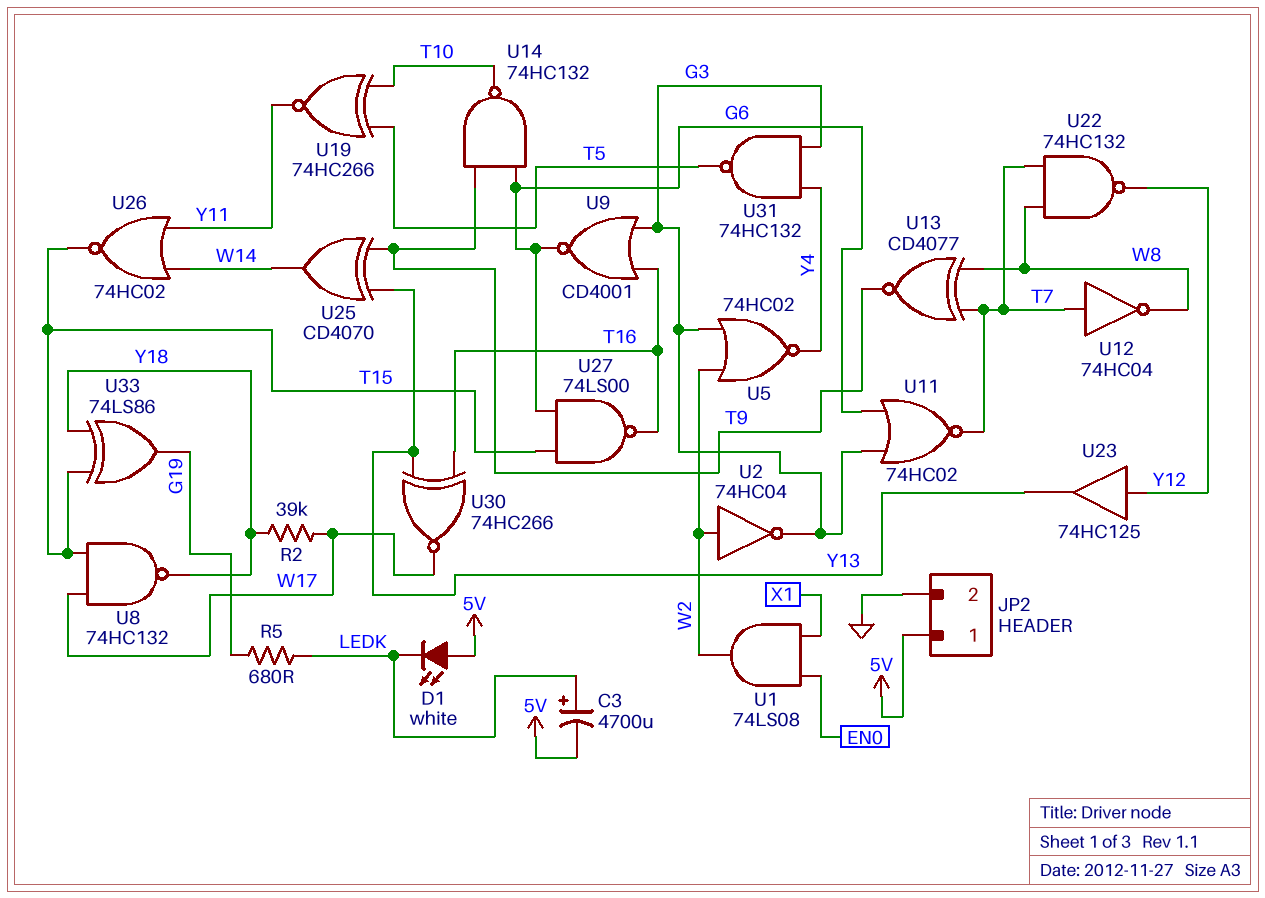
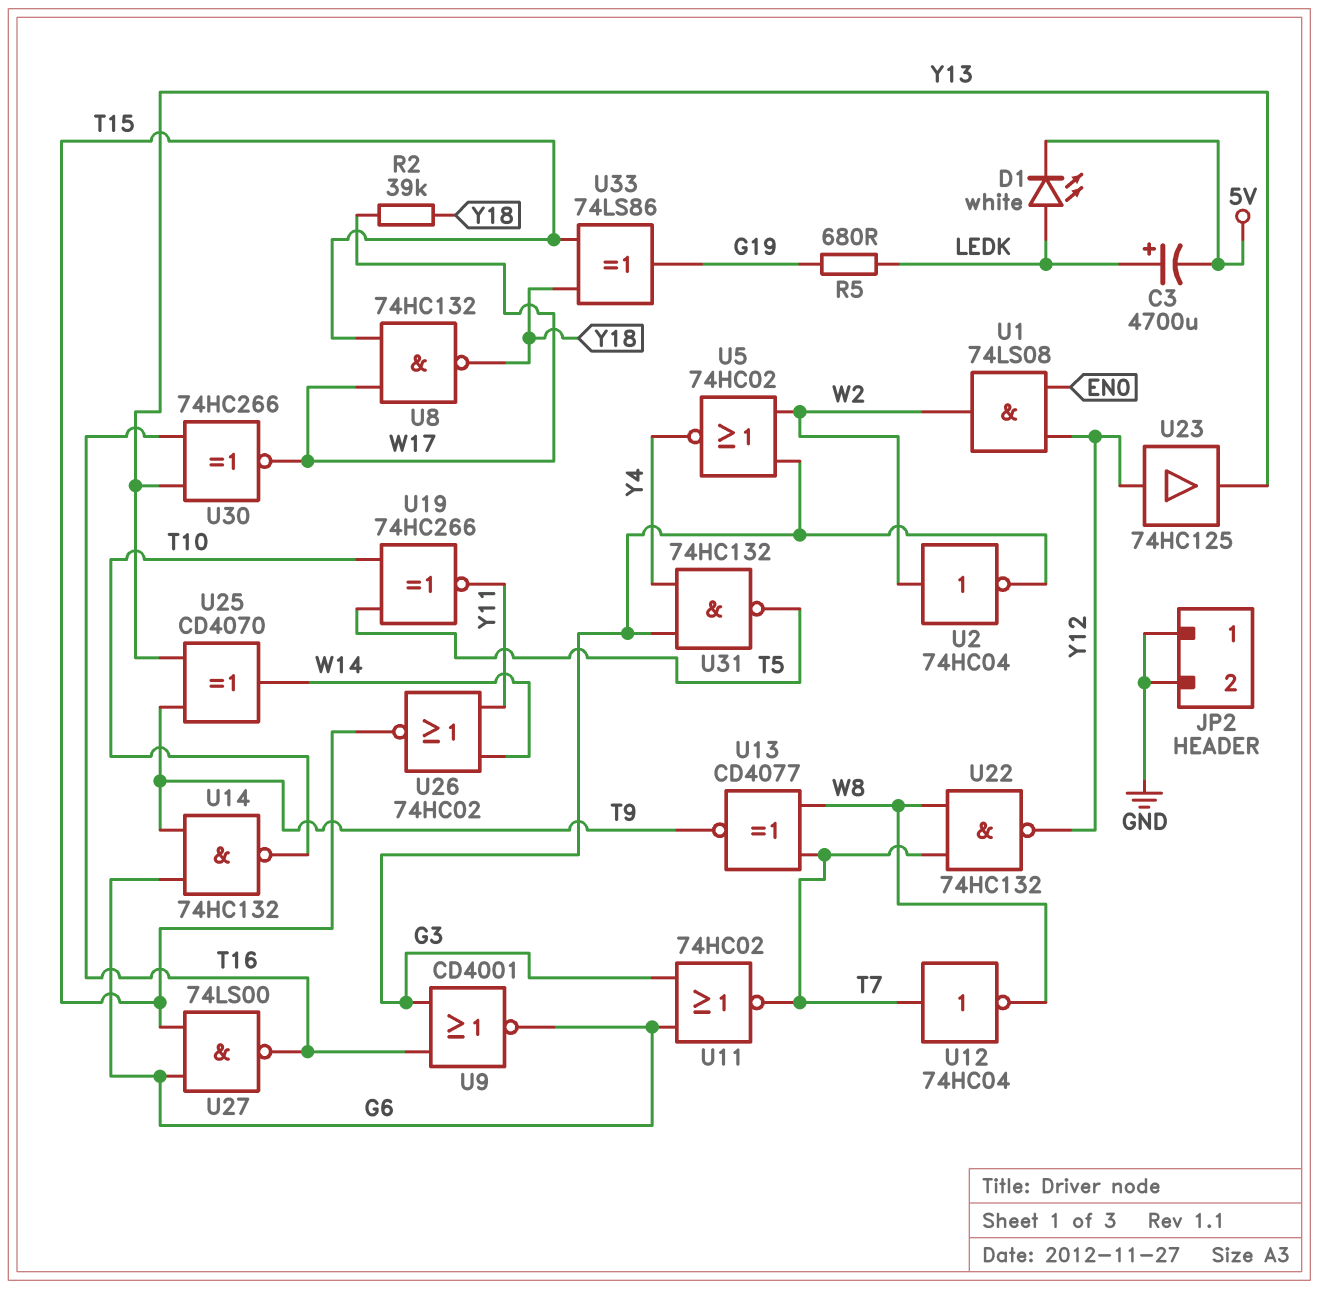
D1: LED white (A 5V, K LEDK) -> LED white (A LEDK, K 5V)
JP2 pin 1: 5V -> GND
U1: AND 74LS08 (in EN0, in X1, out W2) -> AND 74LS08 (in EN0, in Y12, out W2)

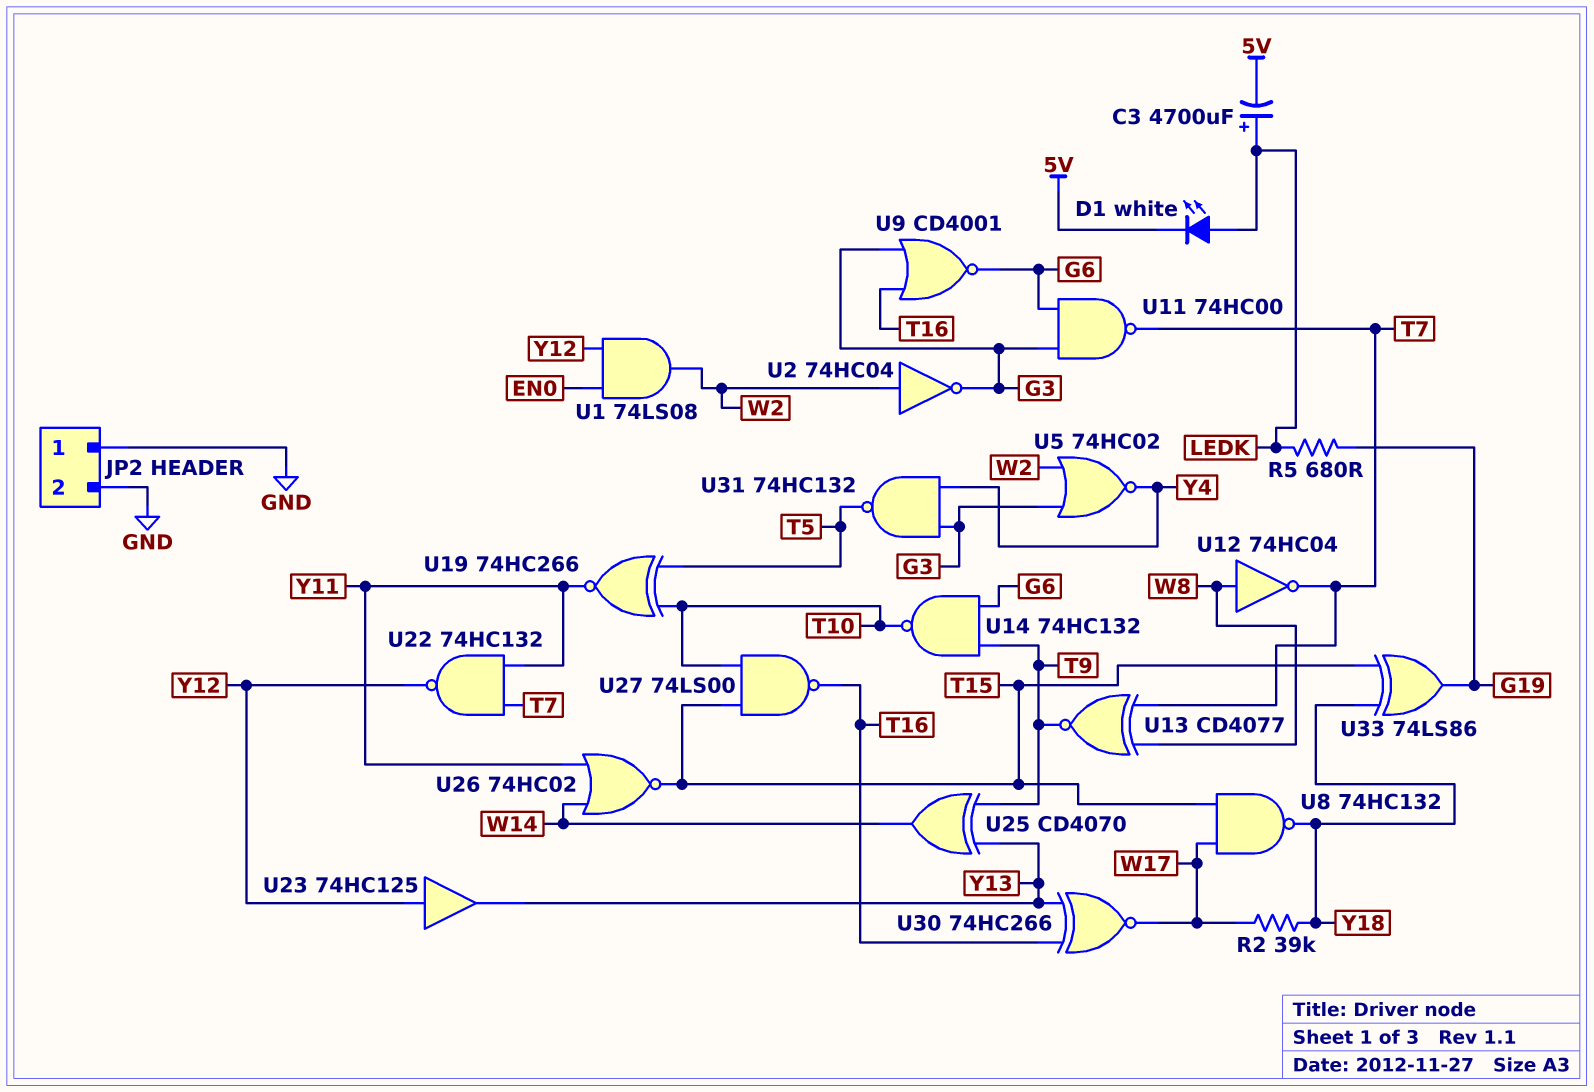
U11: NOR 74HC02 (in G3, in G6, out T7) -> NAND 74HC00 (in G3, in G6, out T7)
U12: NOT 74HC04 (in T7, out W8) -> NOT 74HC04 (in W8, out T7)
U22: NAND 74HC132 (in T7, in W8, out Y12) -> NAND 74HC132 (in T7, in Y11, out Y12)
U27: NAND 74LS00 (in G6, in T15, out T16) -> NAND 74LS00 (in T10, in T15, out T16)

